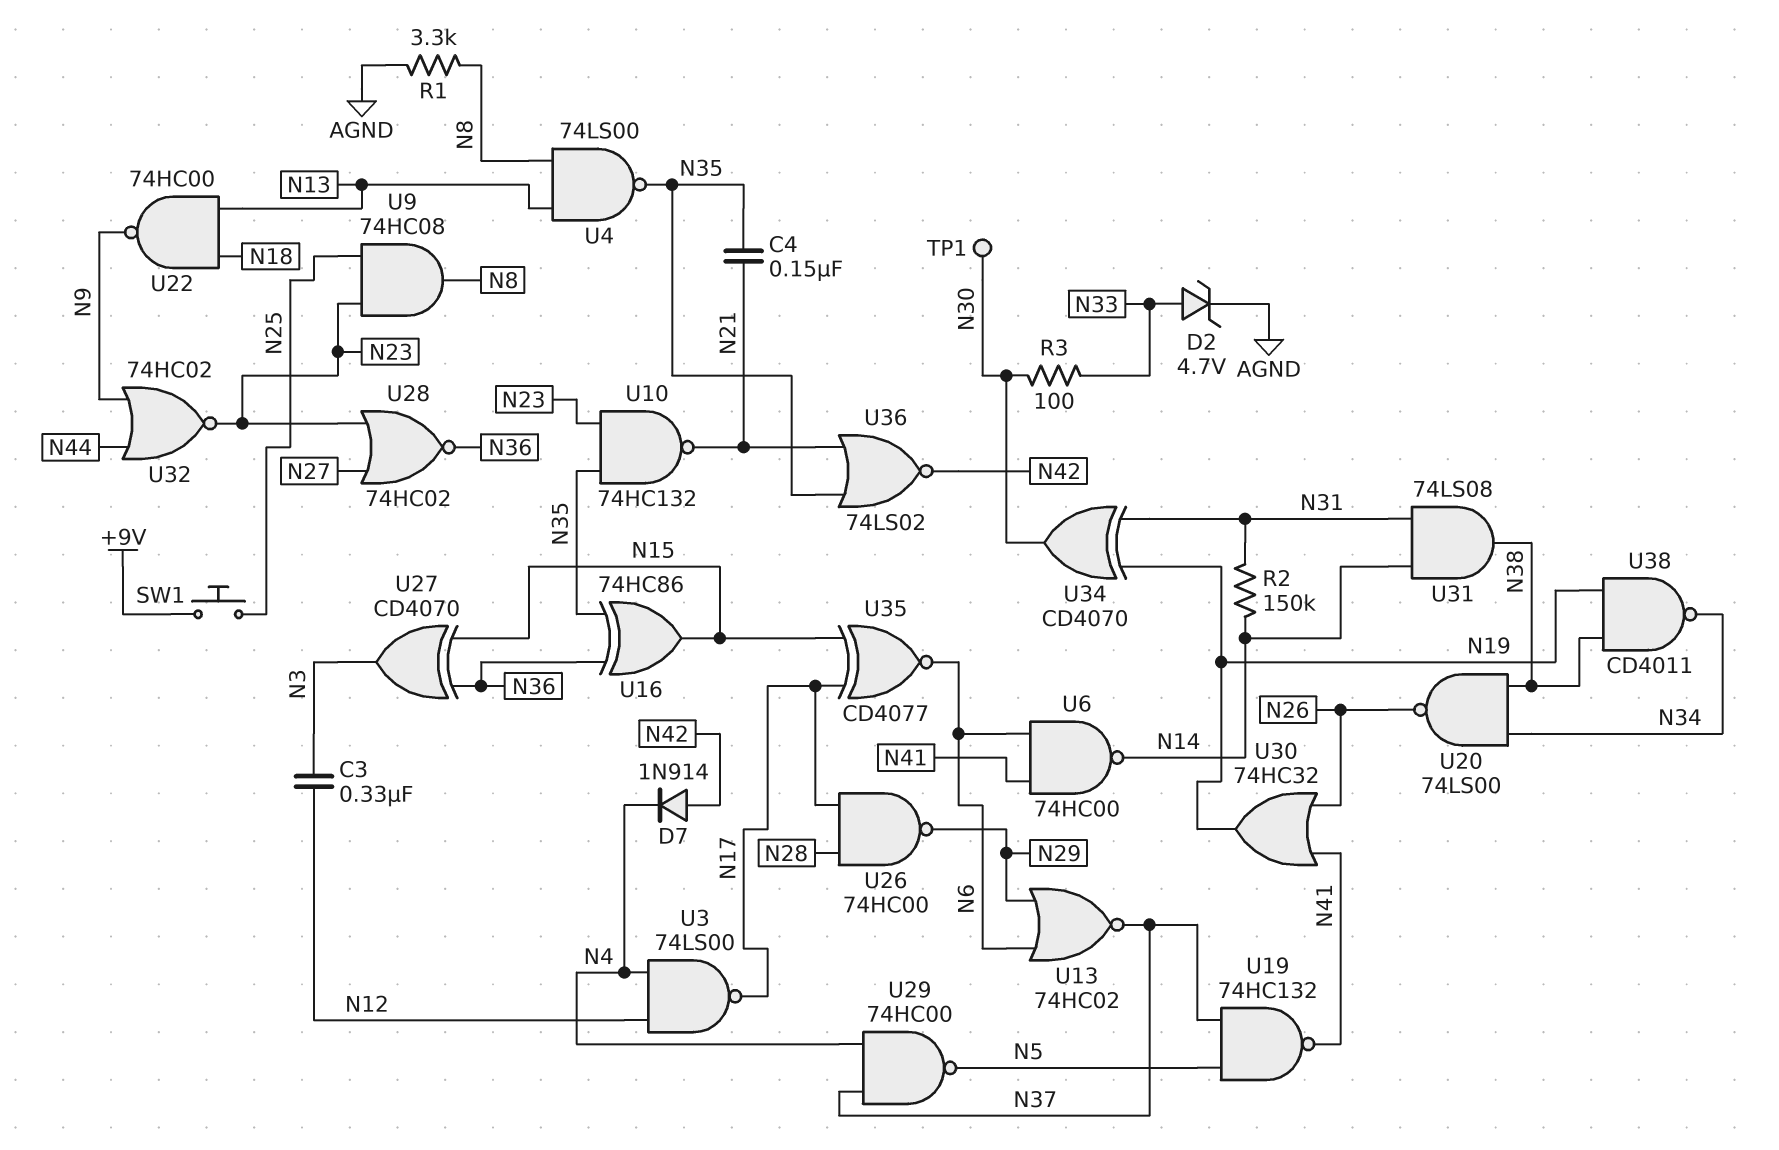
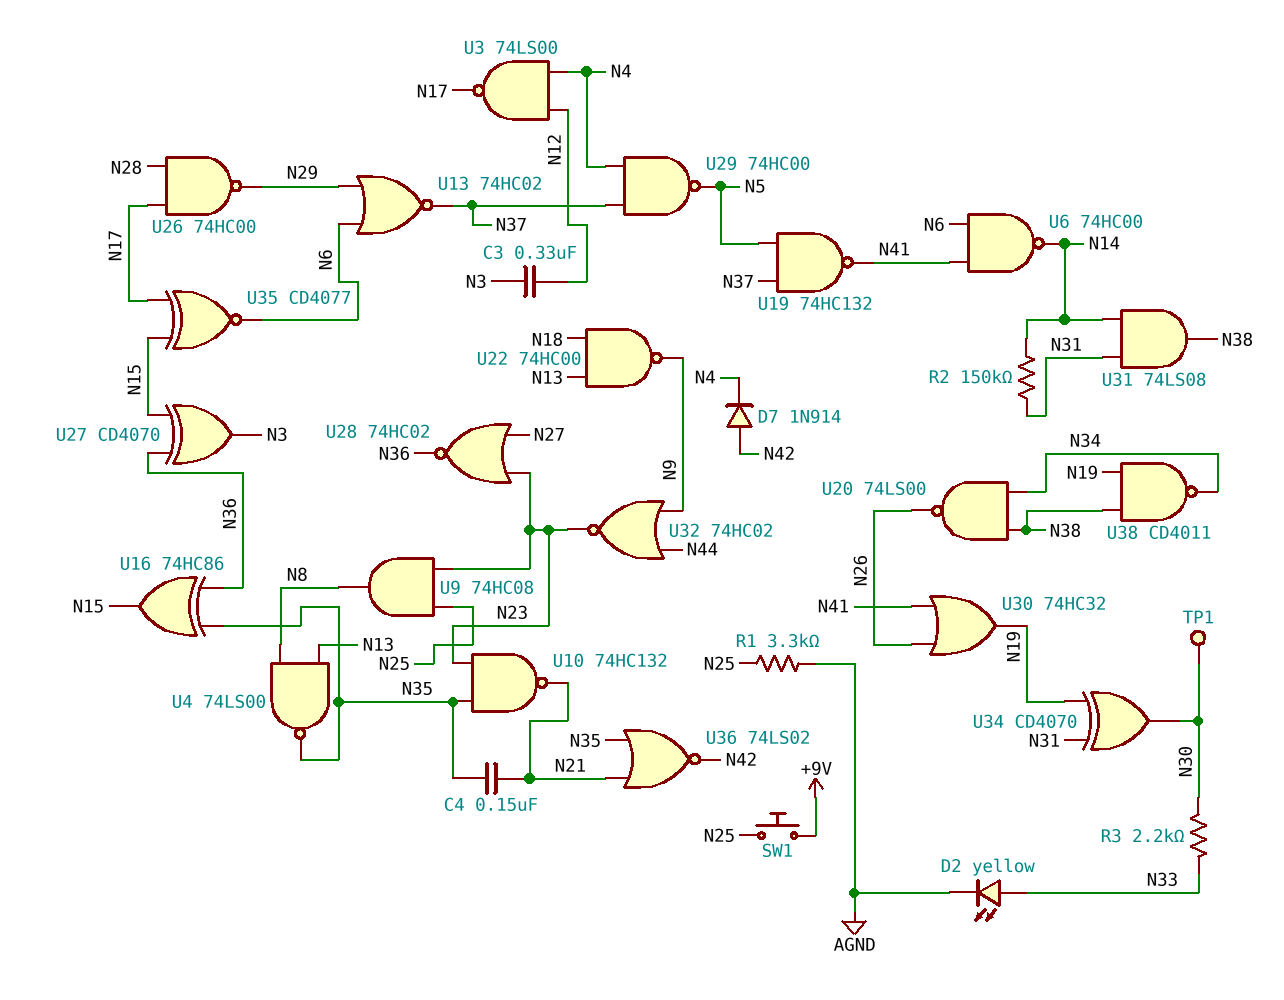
D2: zener 4.7V (A N33, K AGND) -> LED yellow (A N33, K AGND)
R1: 3.3k (AGND, N8) -> 3.3k (AGND, N25)
R3: 100 (N30, N33) -> 2.2k (N30, N33)

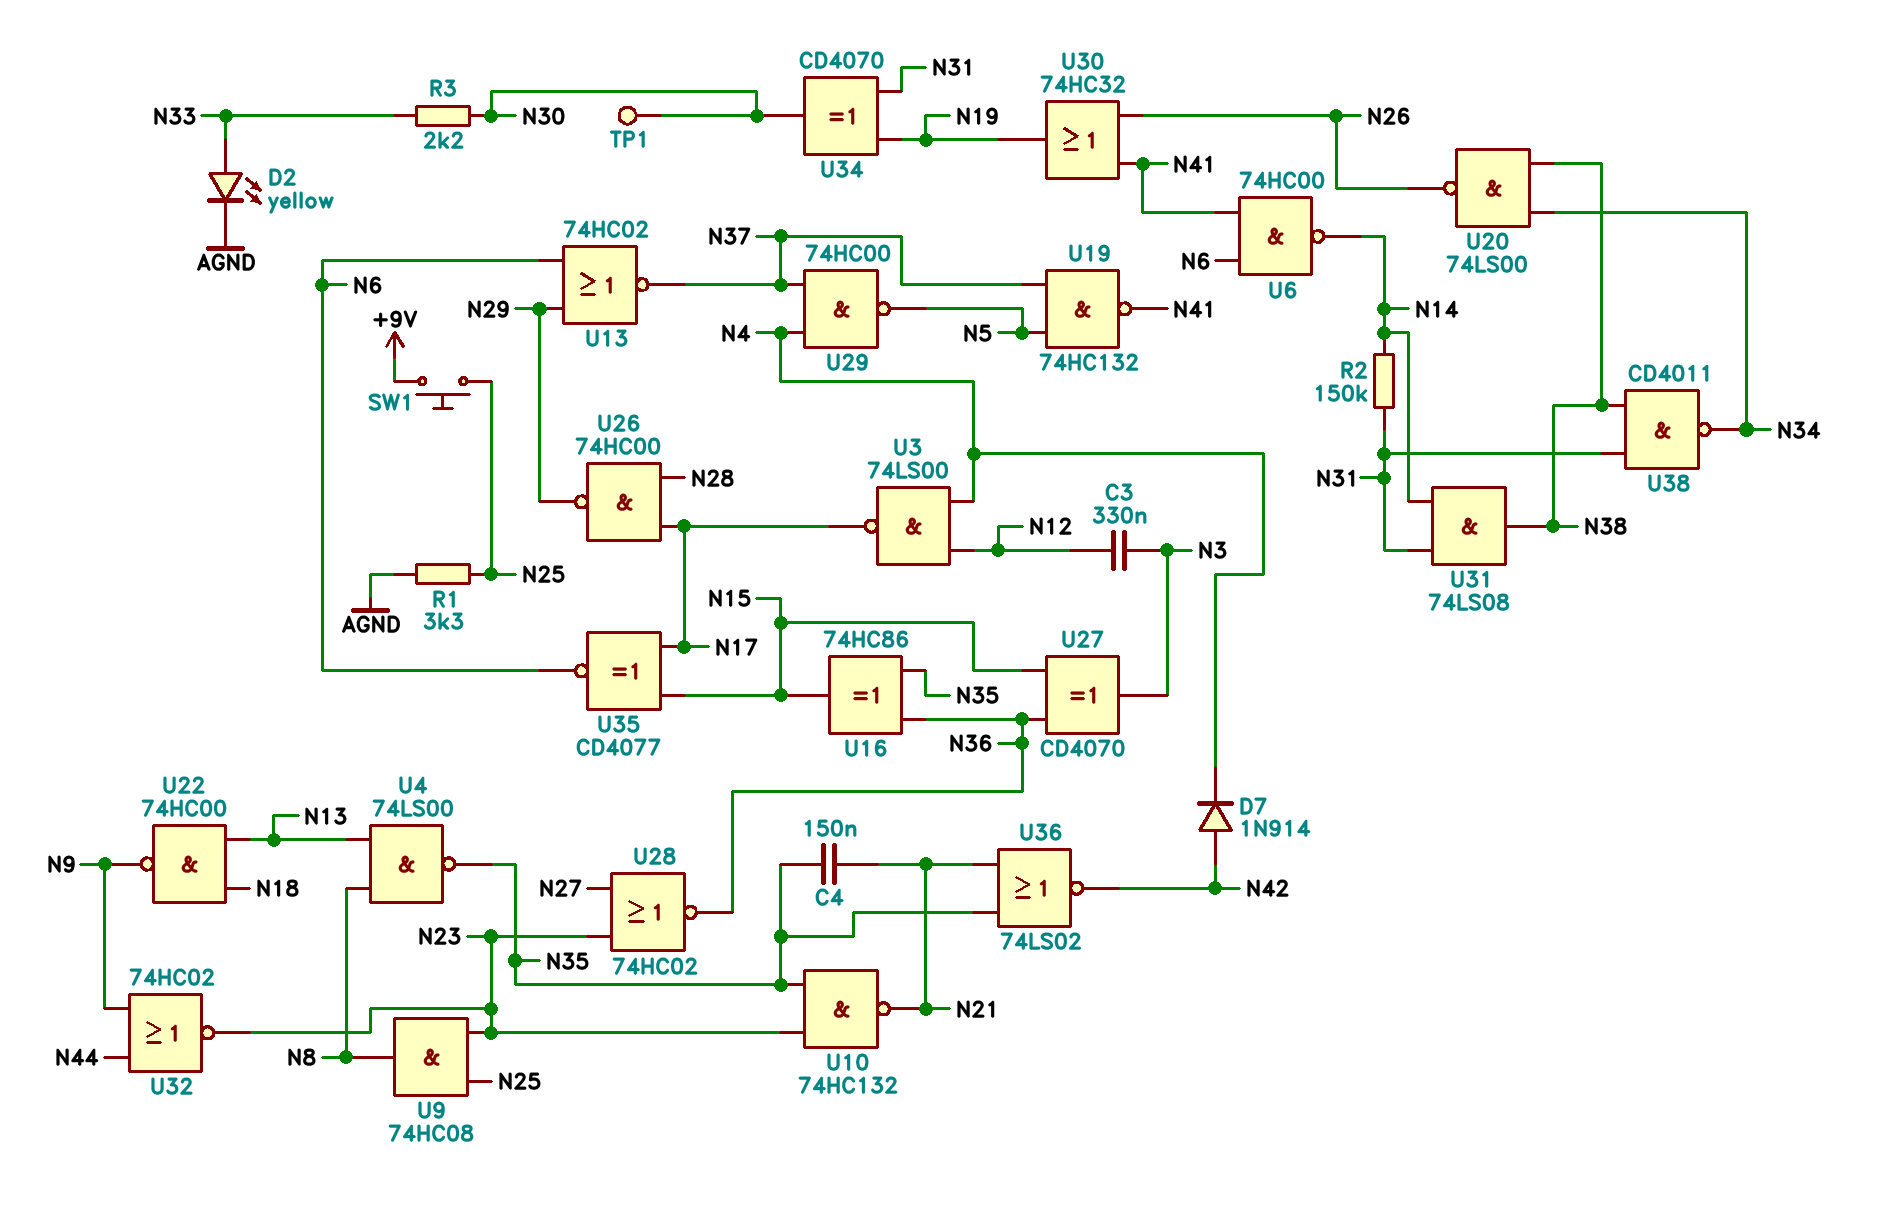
U38: NAND CD4011 (in N19, in N38, out N34) -> NAND CD4011 (in N31, in N38, out N34)

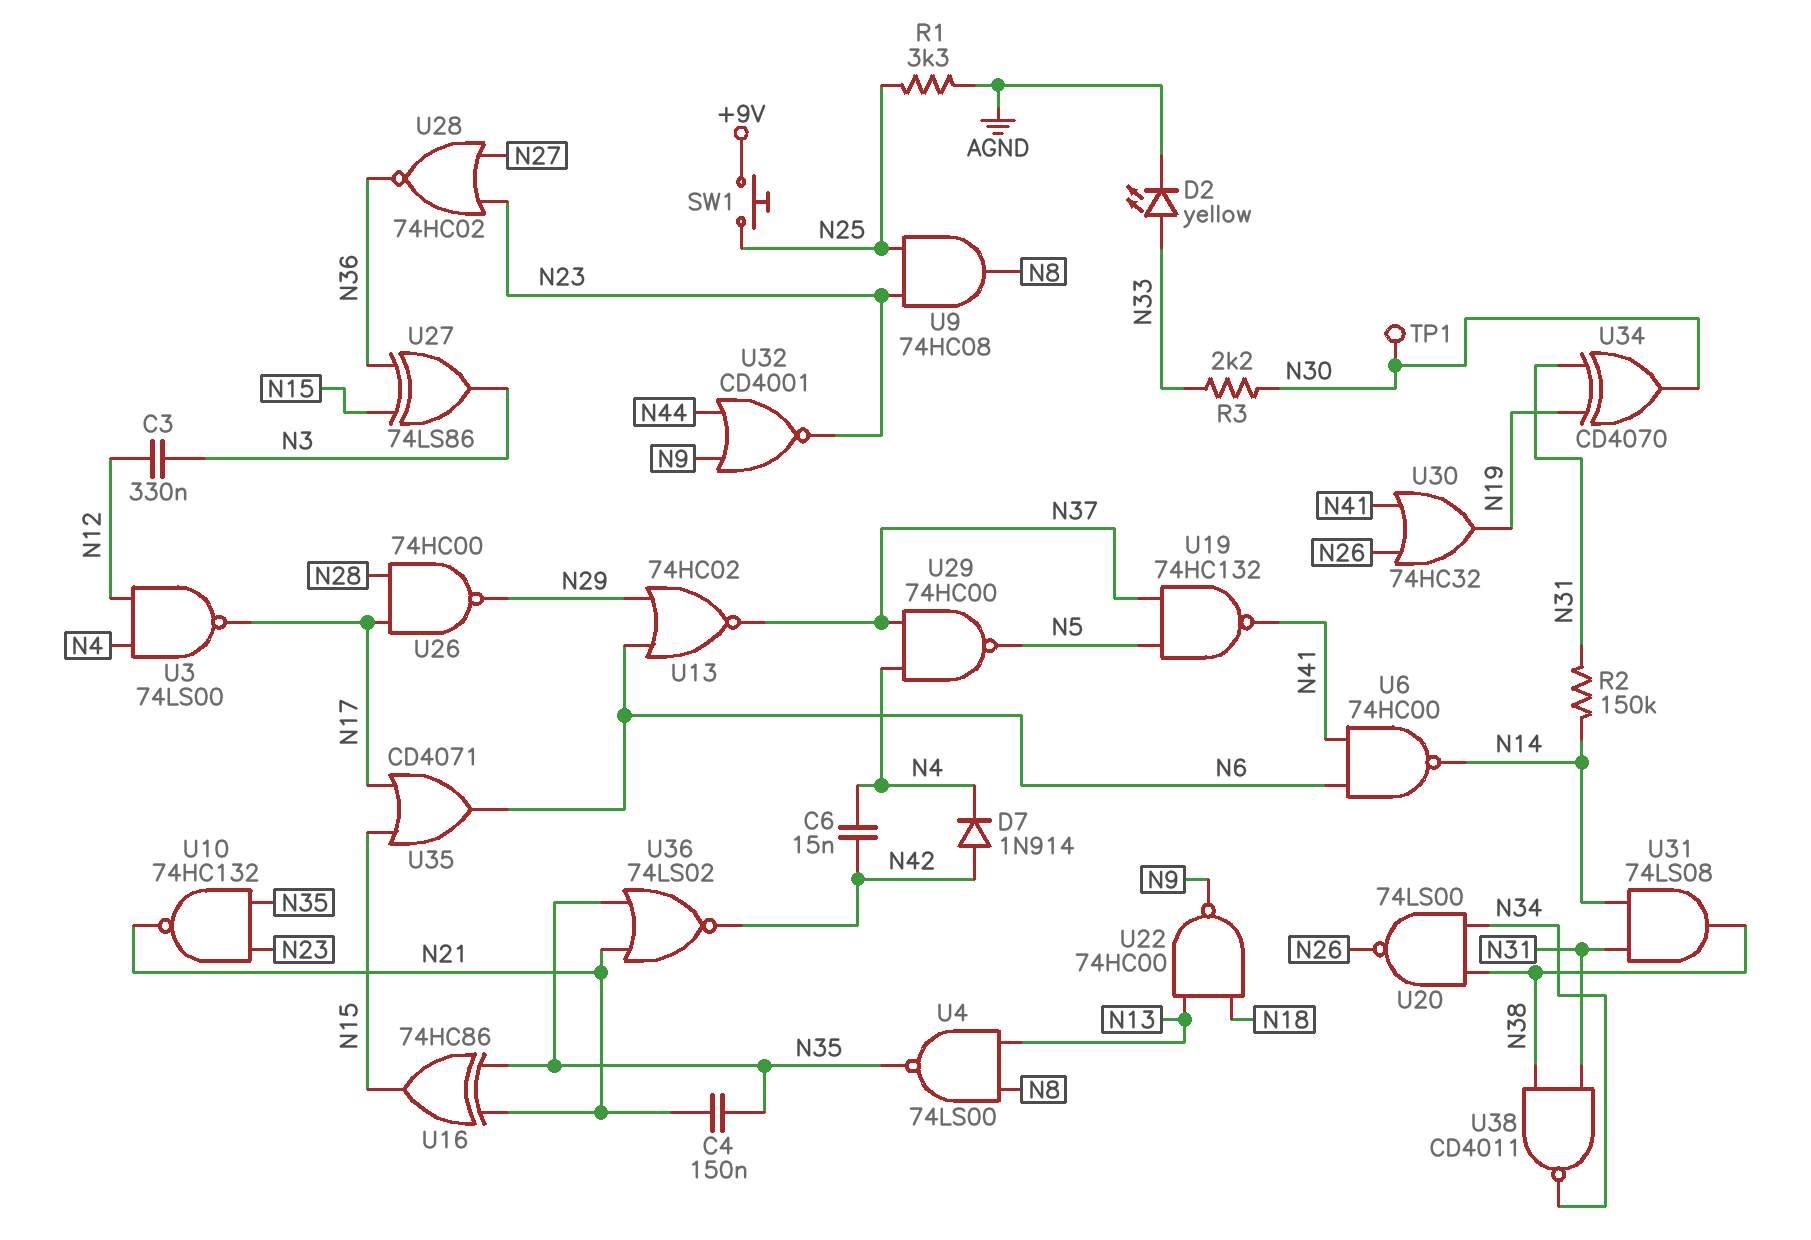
C6: none -> 15nF (N4, N42)
U16: XOR 74HC86 (in N35, in N36, out N15) -> XOR 74HC86 (in N21, in N35, out N15)
U27: XOR CD4070 (in N15, in N36, out N3) -> XOR 74LS86 (in N15, in N36, out N3)
U32: NOR 74HC02 (in N9, in N44, out N23) -> NOR CD4001 (in N9, in N44, out N23)
U35: XNOR CD4077 (in N15, in N17, out N6) -> OR CD4071 (in N15, in N17, out N6)

